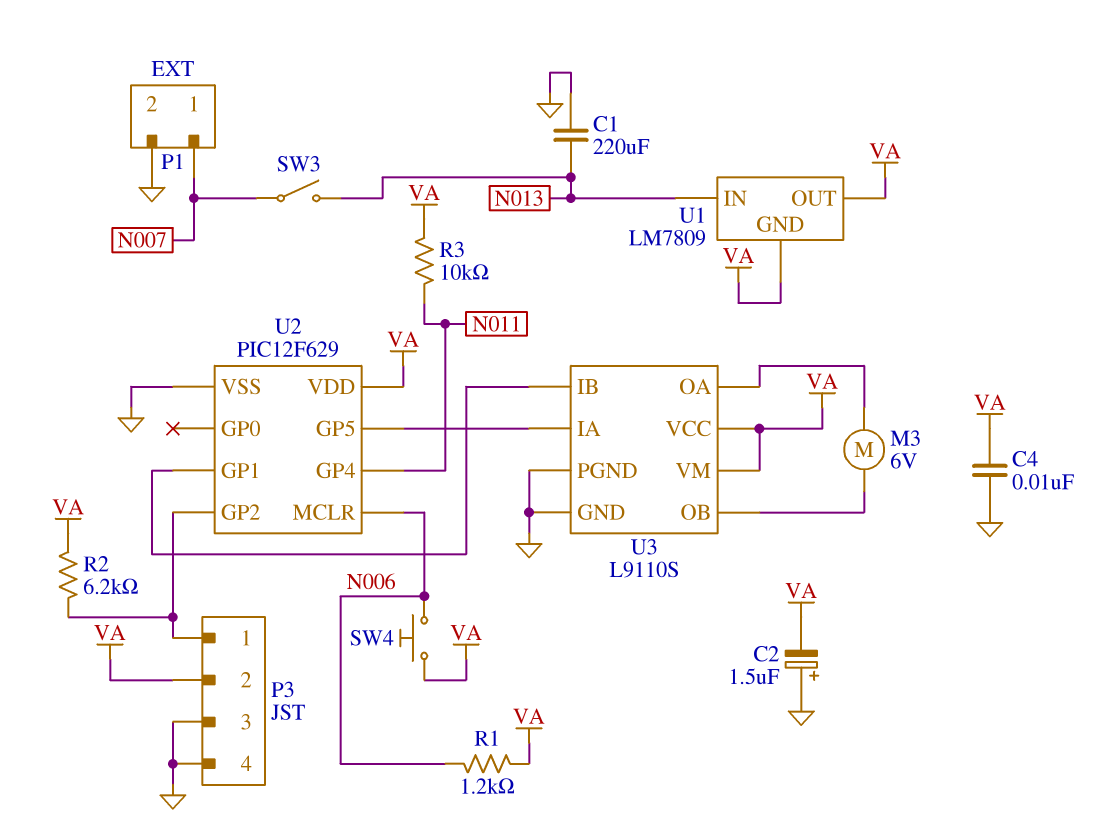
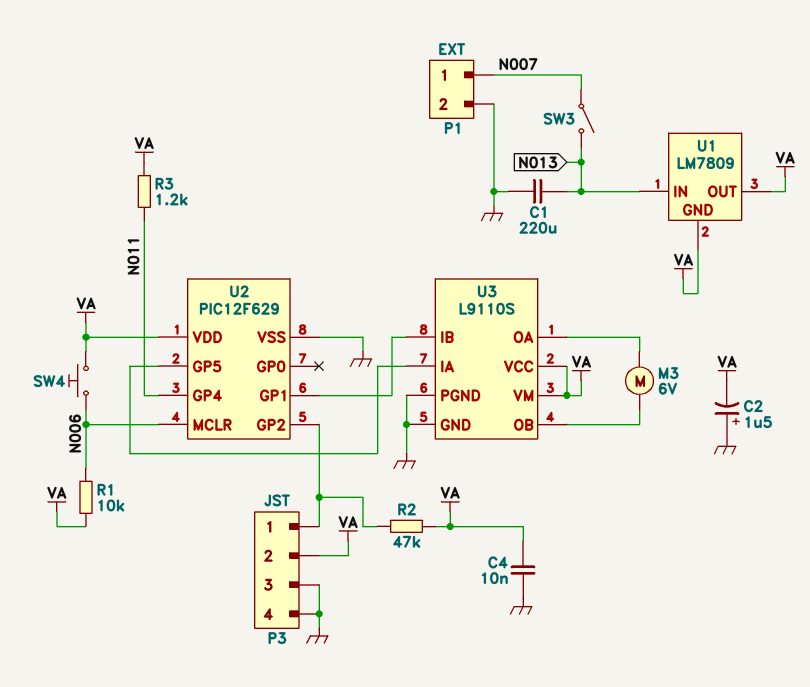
R1: 1.2k (N006, VA) -> 10k (N006, VA)
R2: 6.2k (P3/1, VA) -> 47k (P3/1, VA)
R3: 10k (N011, VA) -> 1.2k (N011, VA)

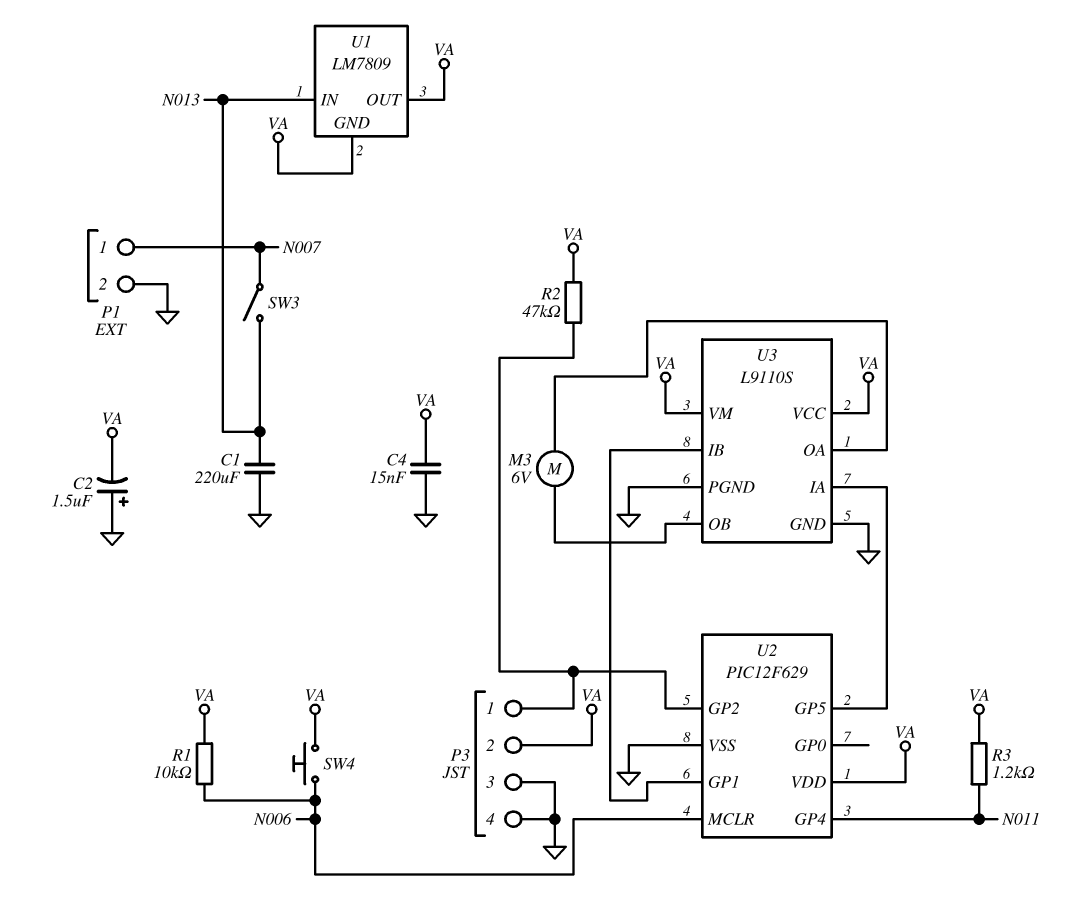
C4: 10nF (GND, VA) -> 15nF (GND, VA)

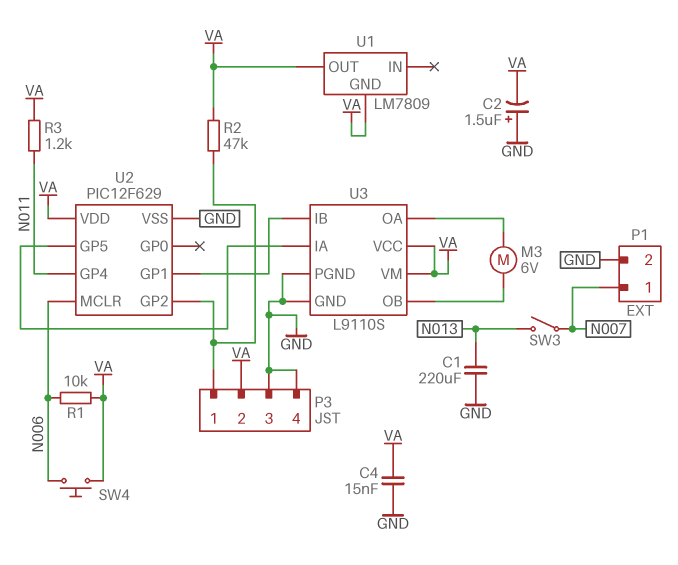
U1 pin IN: N013 -> none

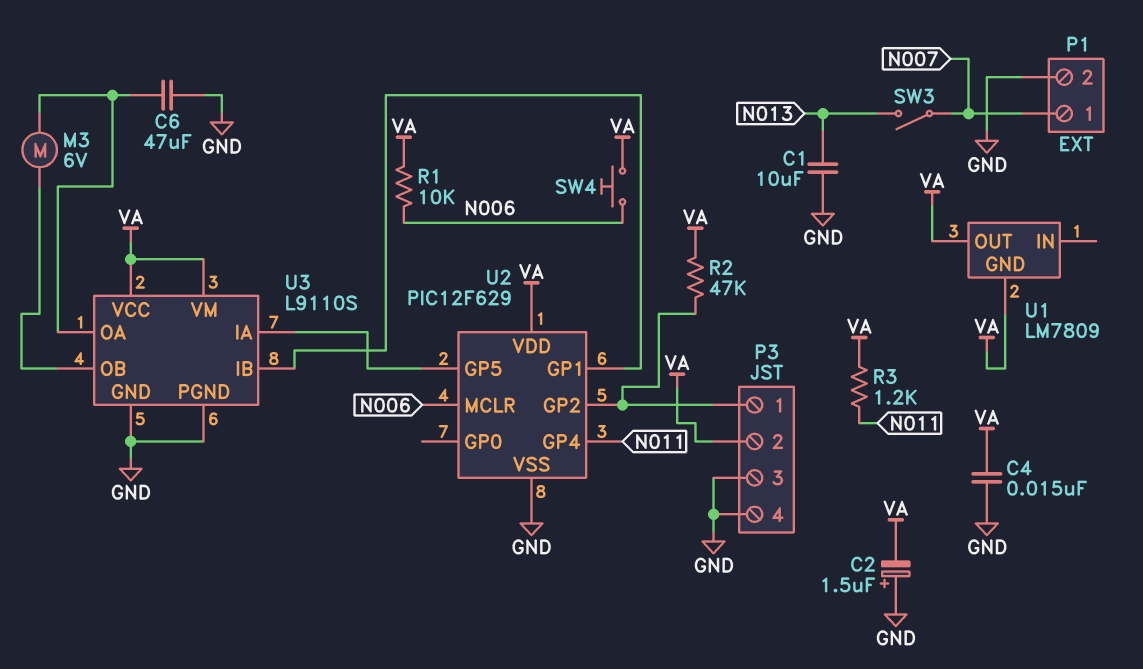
C1: 220uF (GND, N013) -> 10uF (GND, N013)
C6: none -> 47uF (GND, U3/OA)

